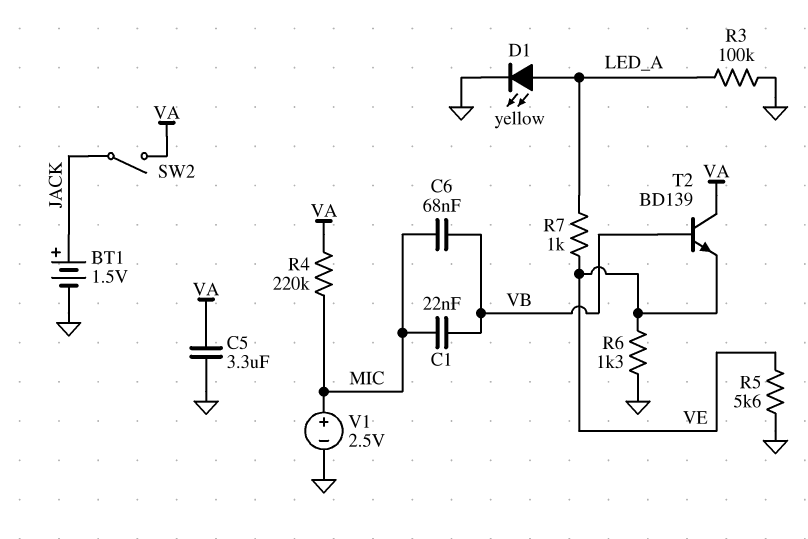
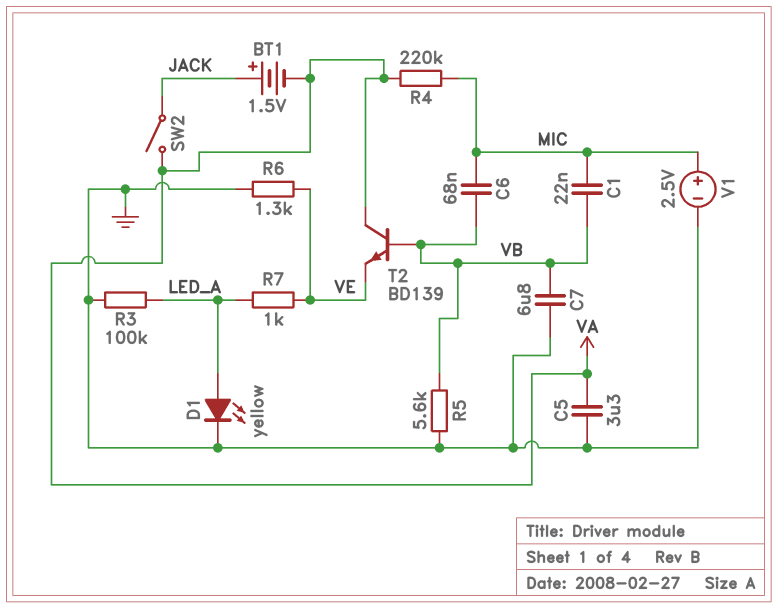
BT1: 1.5V (plus JACK, minus GND) -> 1.5V (plus JACK, minus VA)
C7: none -> 6.8uF (GND, VB)
R5: 5.6k (GND, VE) -> 5.6k (GND, VB)

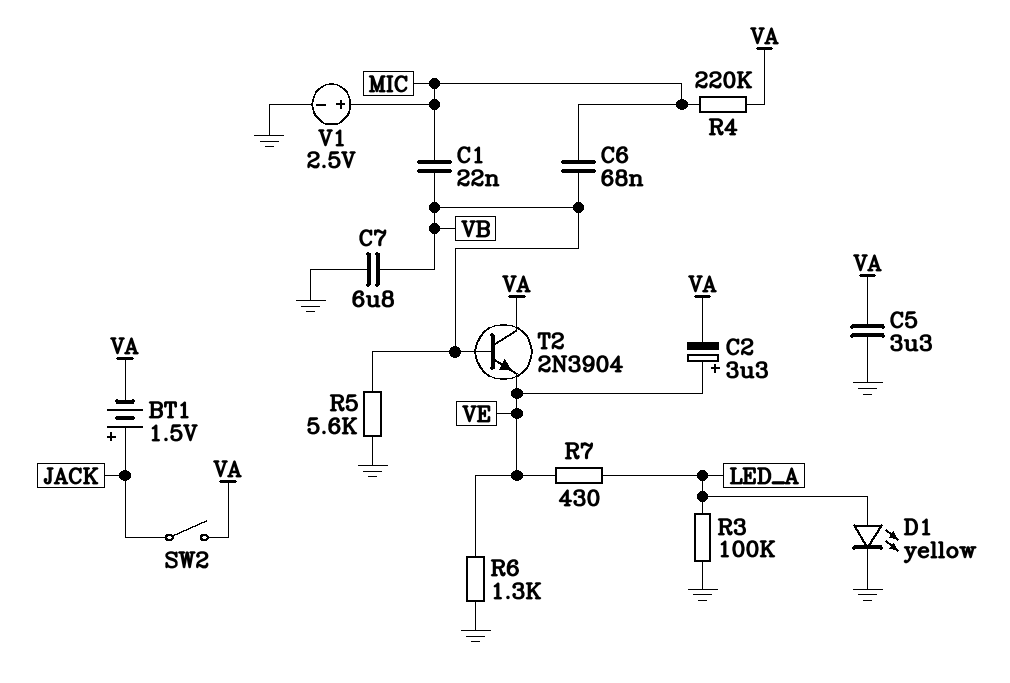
C2: none -> 3.3uF (plus VE, minus VA)
R7: 1k (LED_A, VE) -> 430 (LED_A, VE)
T2: NPN BD139 (B VB, C VA, E VE) -> NPN 2N3904 (B VB, C VA, E VE)

